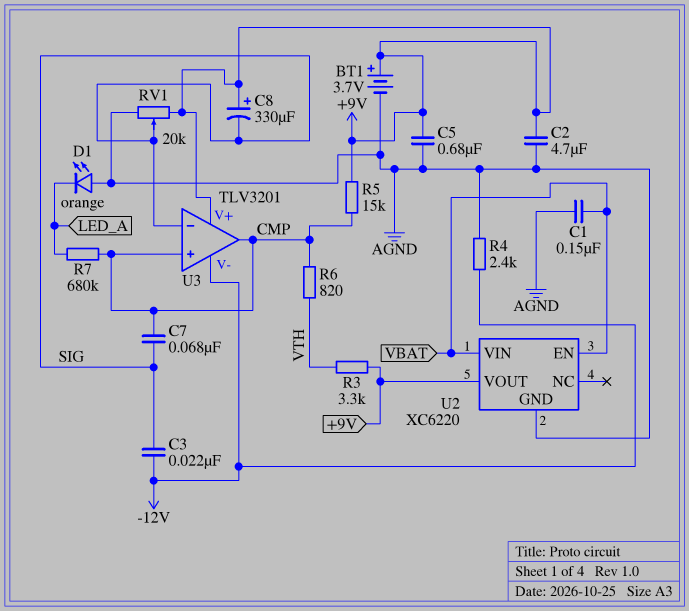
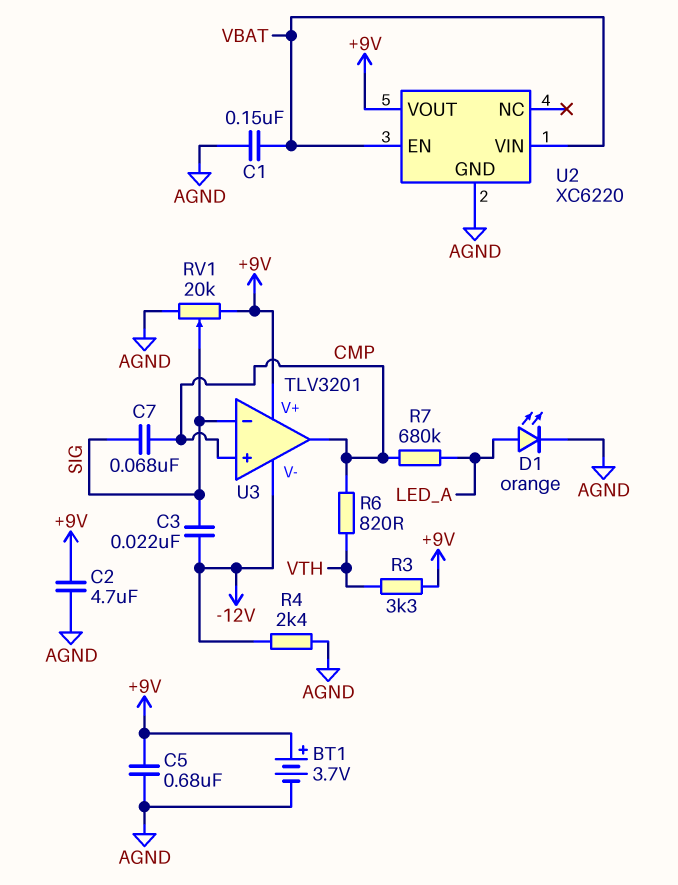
C8: 330uF (plus +9V, minus SIG) -> none
D1: LED orange (A AGND, K LED_A) -> LED orange (A LED_A, K AGND)
R5: 15k (+9V, CMP) -> none

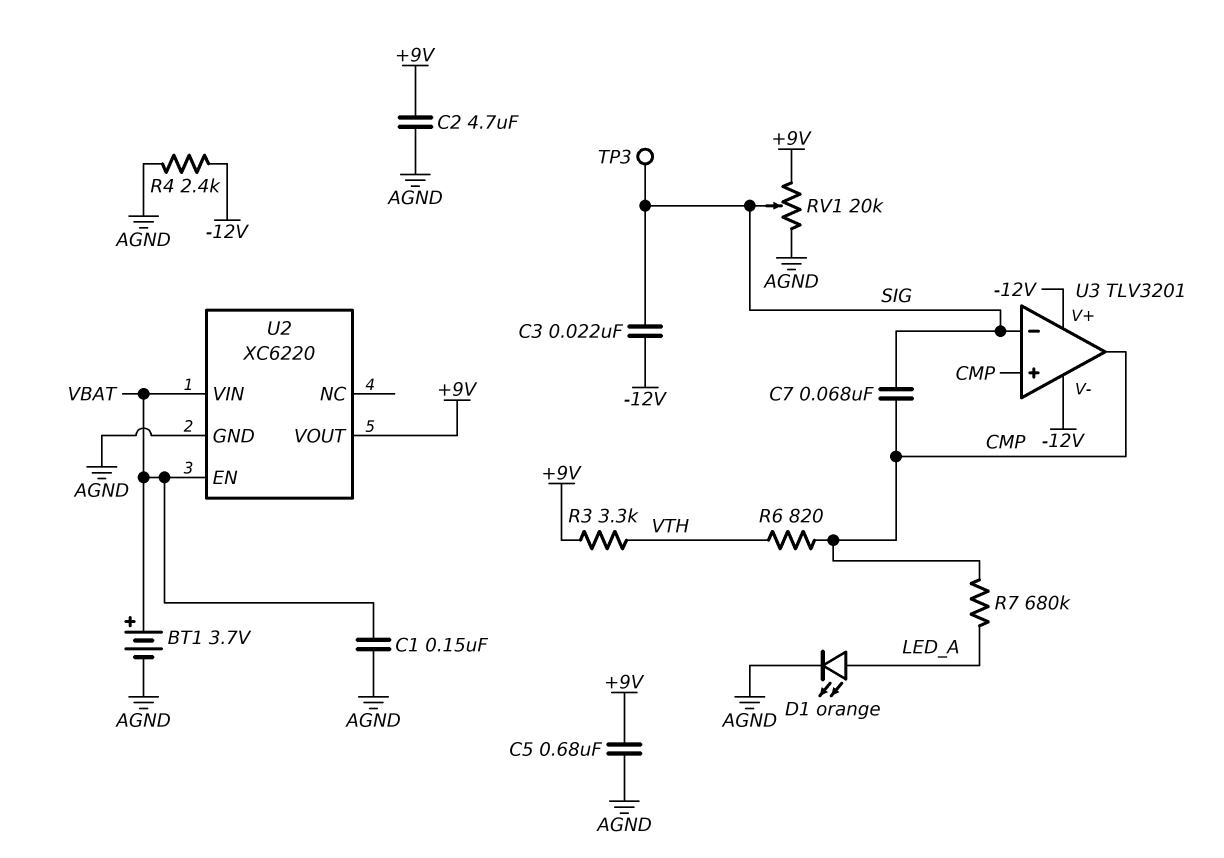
BT1: 3.7V (plus +9V, minus AGND) -> 3.7V (plus VBAT, minus AGND)
TP3: none -> test point (SIG)
U3 pin V+: +9V -> -12V

